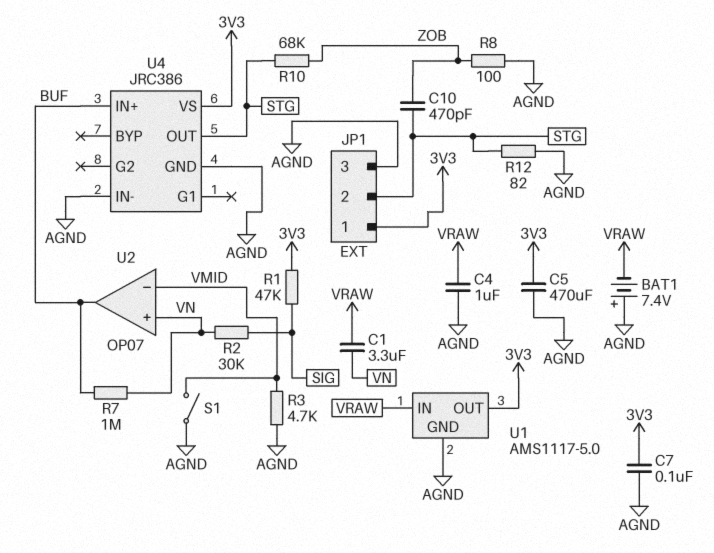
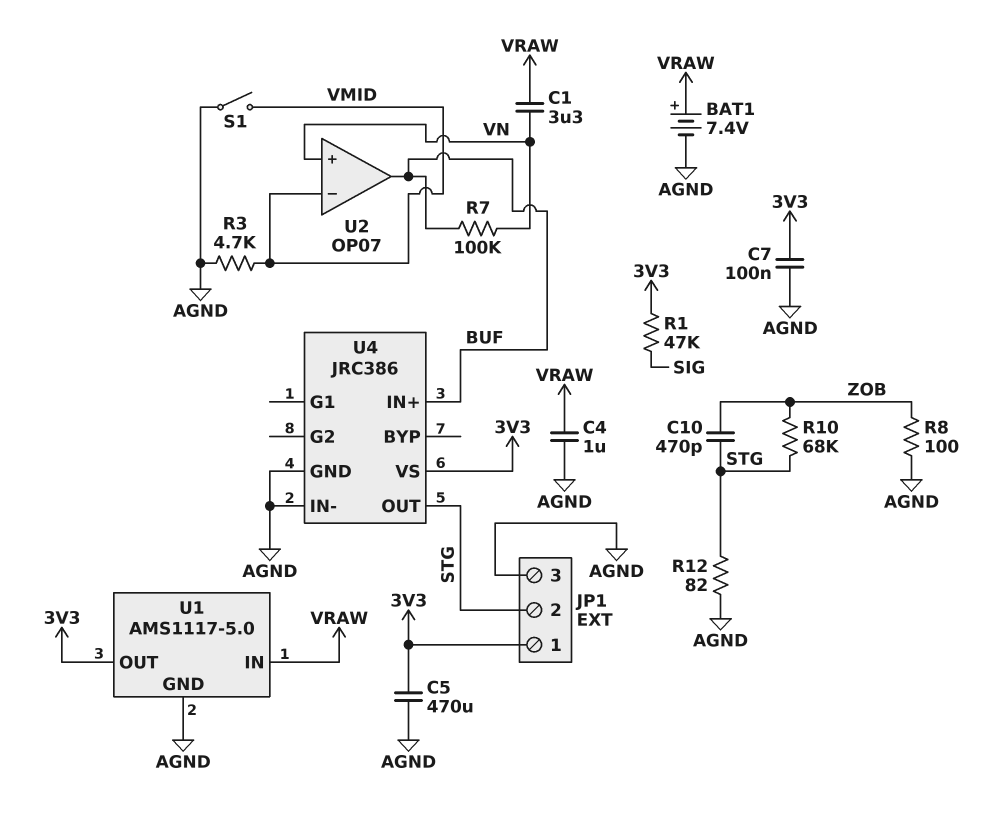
BAT1: 7.4V (plus AGND, minus VRAW) -> 7.4V (plus VRAW, minus AGND)
R2: 30k (SIG, VN) -> none
R7: 1M (BUF, VN) -> 100k (BUF, VN)

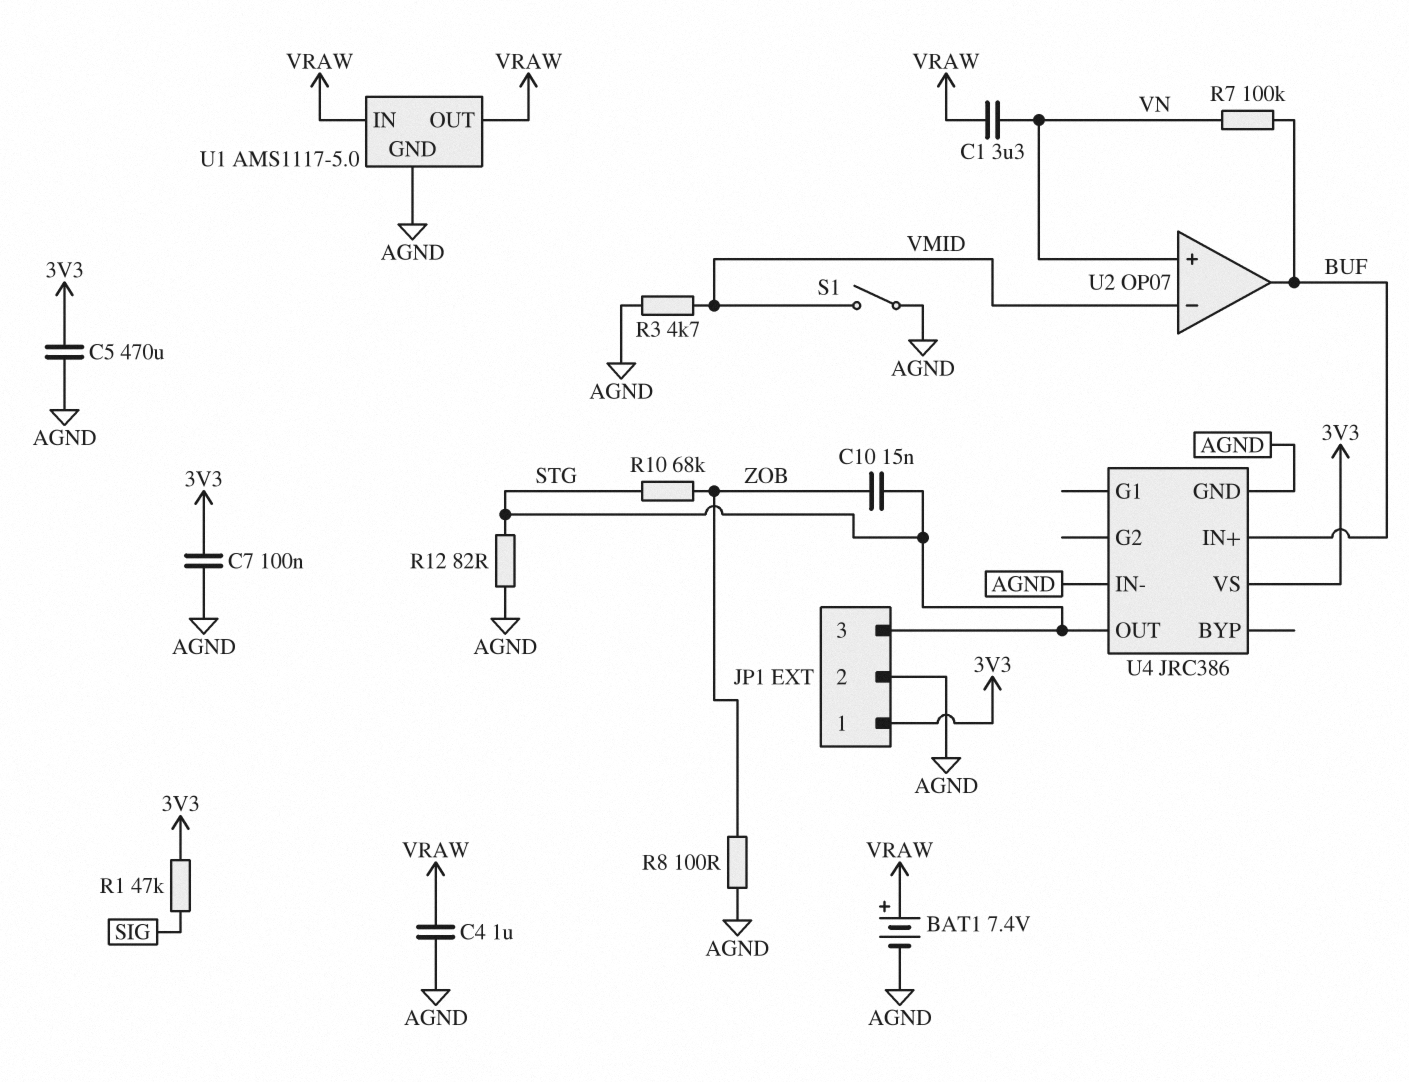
C10: 470pF (STG, ZOB) -> 15nF (STG, ZOB)
JP1 pin 2: STG -> AGND
JP1 pin 3: AGND -> STG
U1 pin OUT: 3V3 -> VRAW

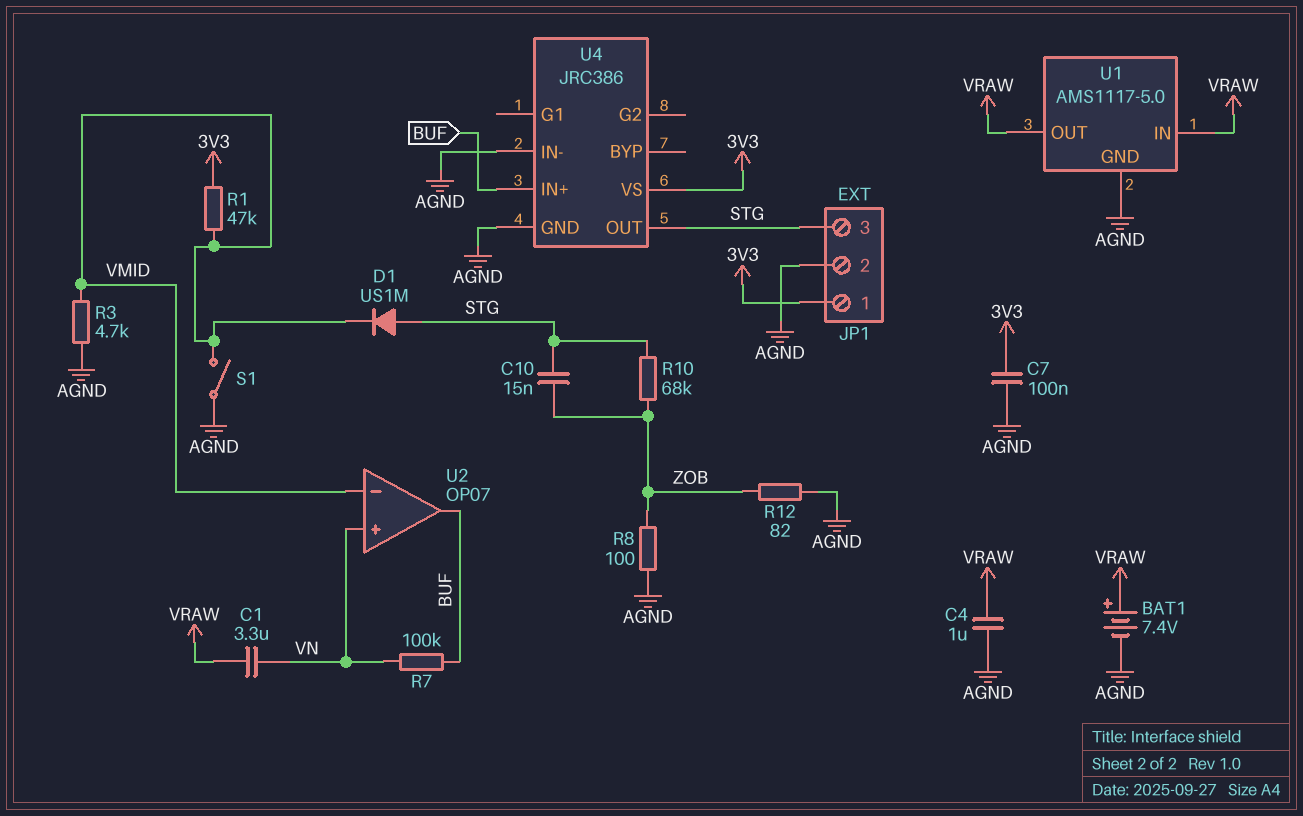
C5: 470uF (3V3, AGND) -> none
D1: none -> diode US1M (A STG, K VMID)
R1: 47k (3V3, SIG) -> 47k (3V3, VMID)
R12: 82 (AGND, STG) -> 82 (AGND, ZOB)

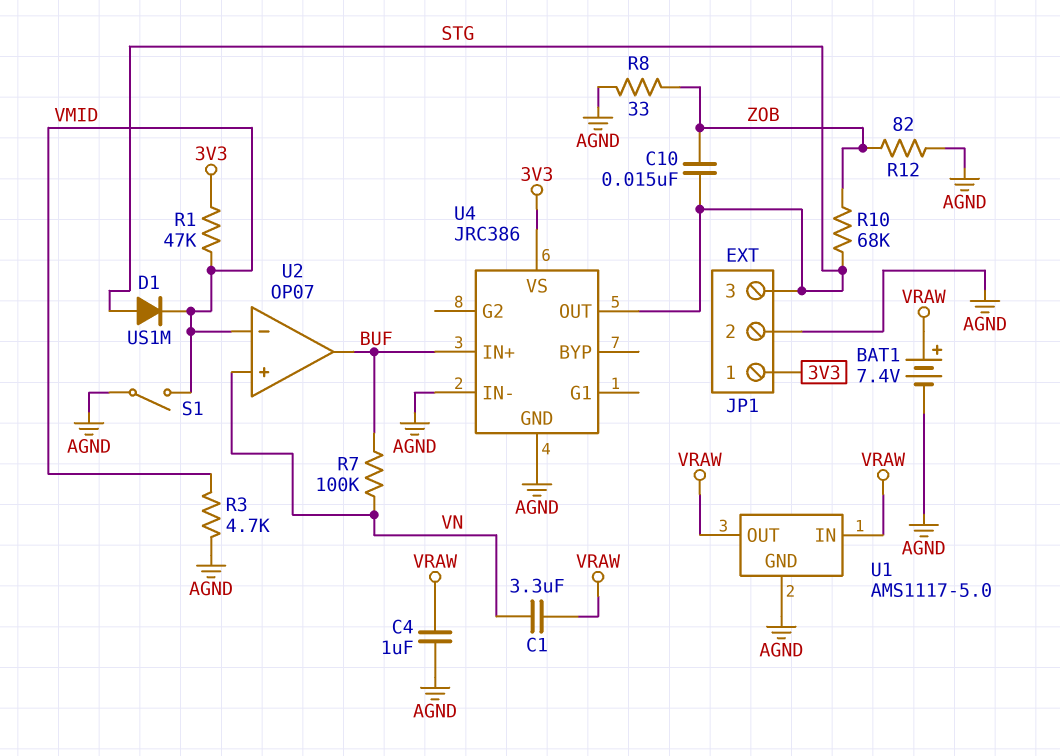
C7: 100nF (3V3, AGND) -> none
R8: 100 (AGND, ZOB) -> 33 (AGND, ZOB)

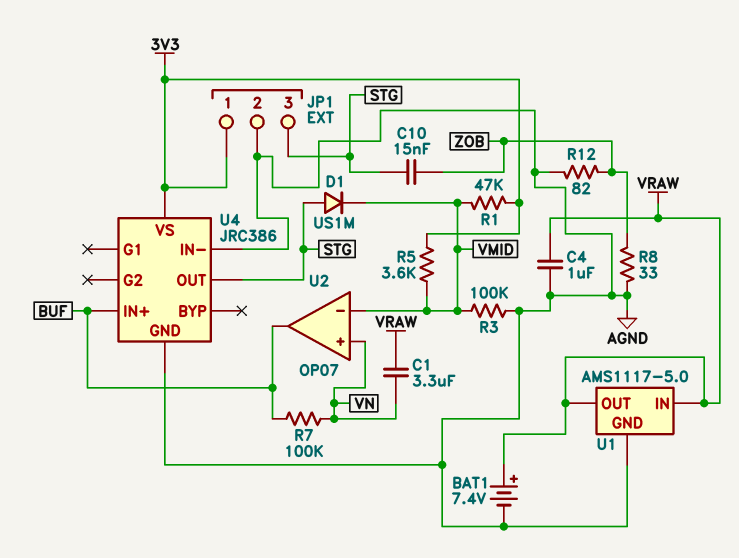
R3: 4.7k (AGND, VMID) -> 100k (AGND, VMID)
R5: none -> 3.6k (3V3, VMID)
R10: 68k (STG, ZOB) -> none
S1: switch (AGND, VMID) -> none

